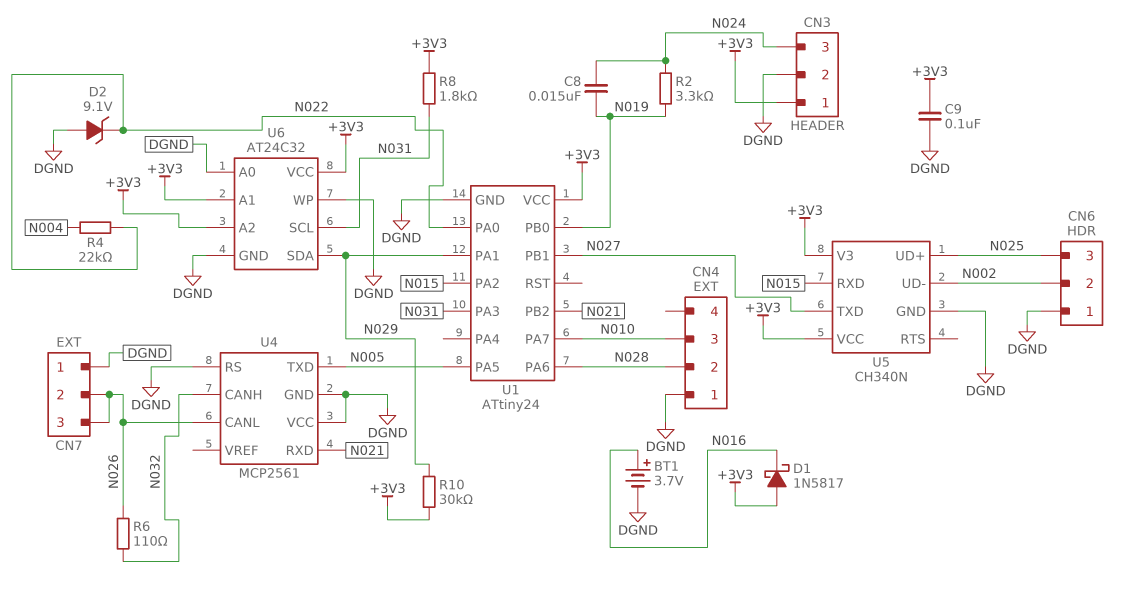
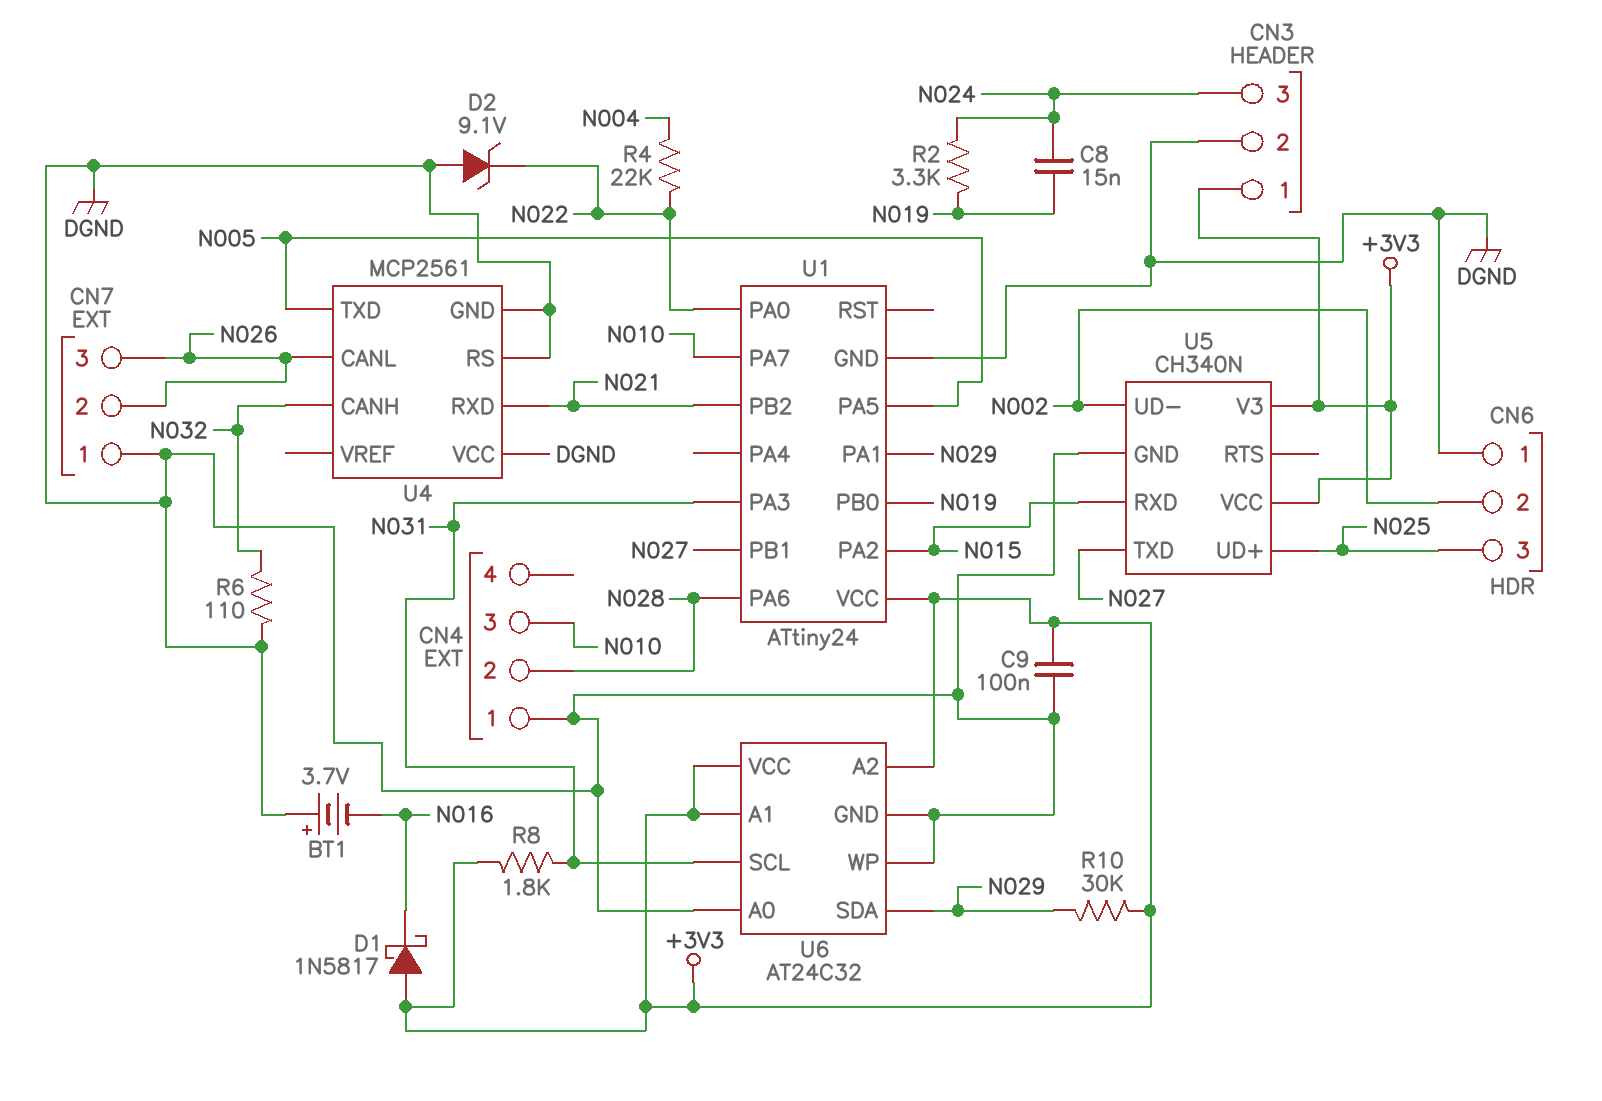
BT1: 3.7V (plus N016, minus DGND) -> 3.7V (plus DGND, minus N016)
R6: 110 (N026, N032) -> 110 (DGND, N032)

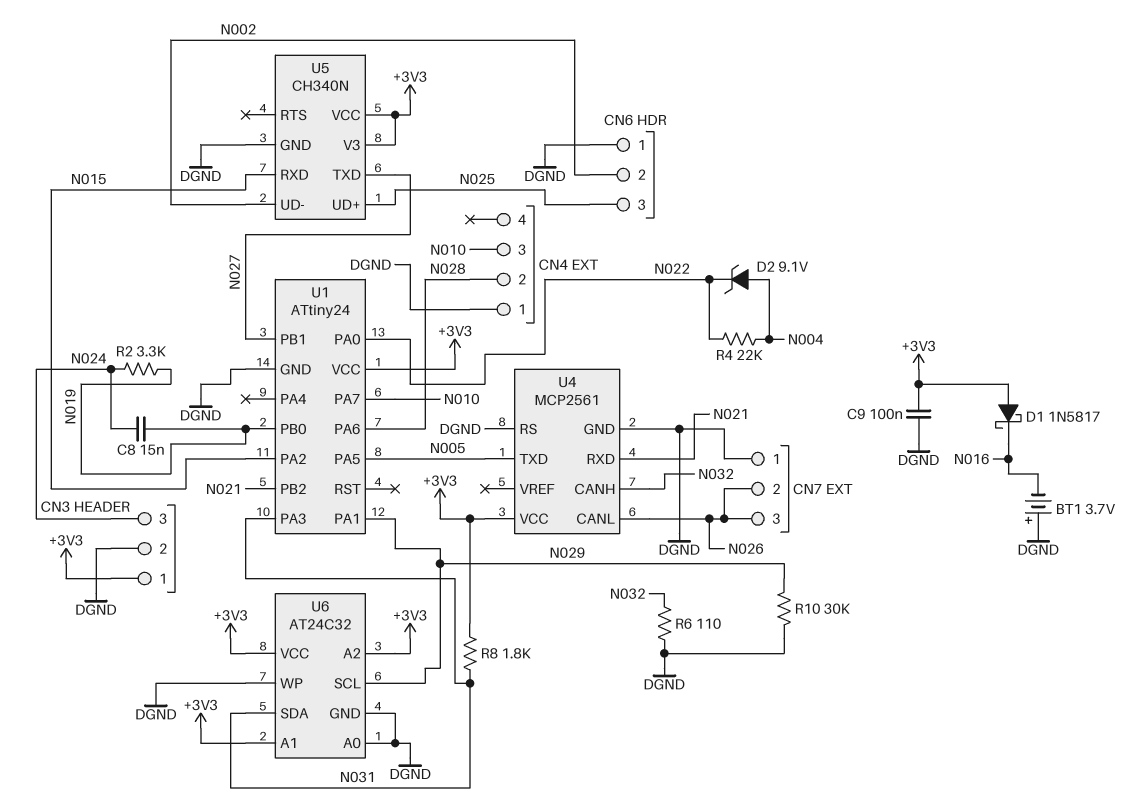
D2: zener 9.1V (A DGND, K N022) -> zener 9.1V (A N004, K N022)
R10: 30k (+3V3, N029) -> 30k (DGND, N029)
U4 pin VCC: DGND -> +3V3
U6 pin SCL: N031 -> N029
U6 pin SDA: N029 -> N031

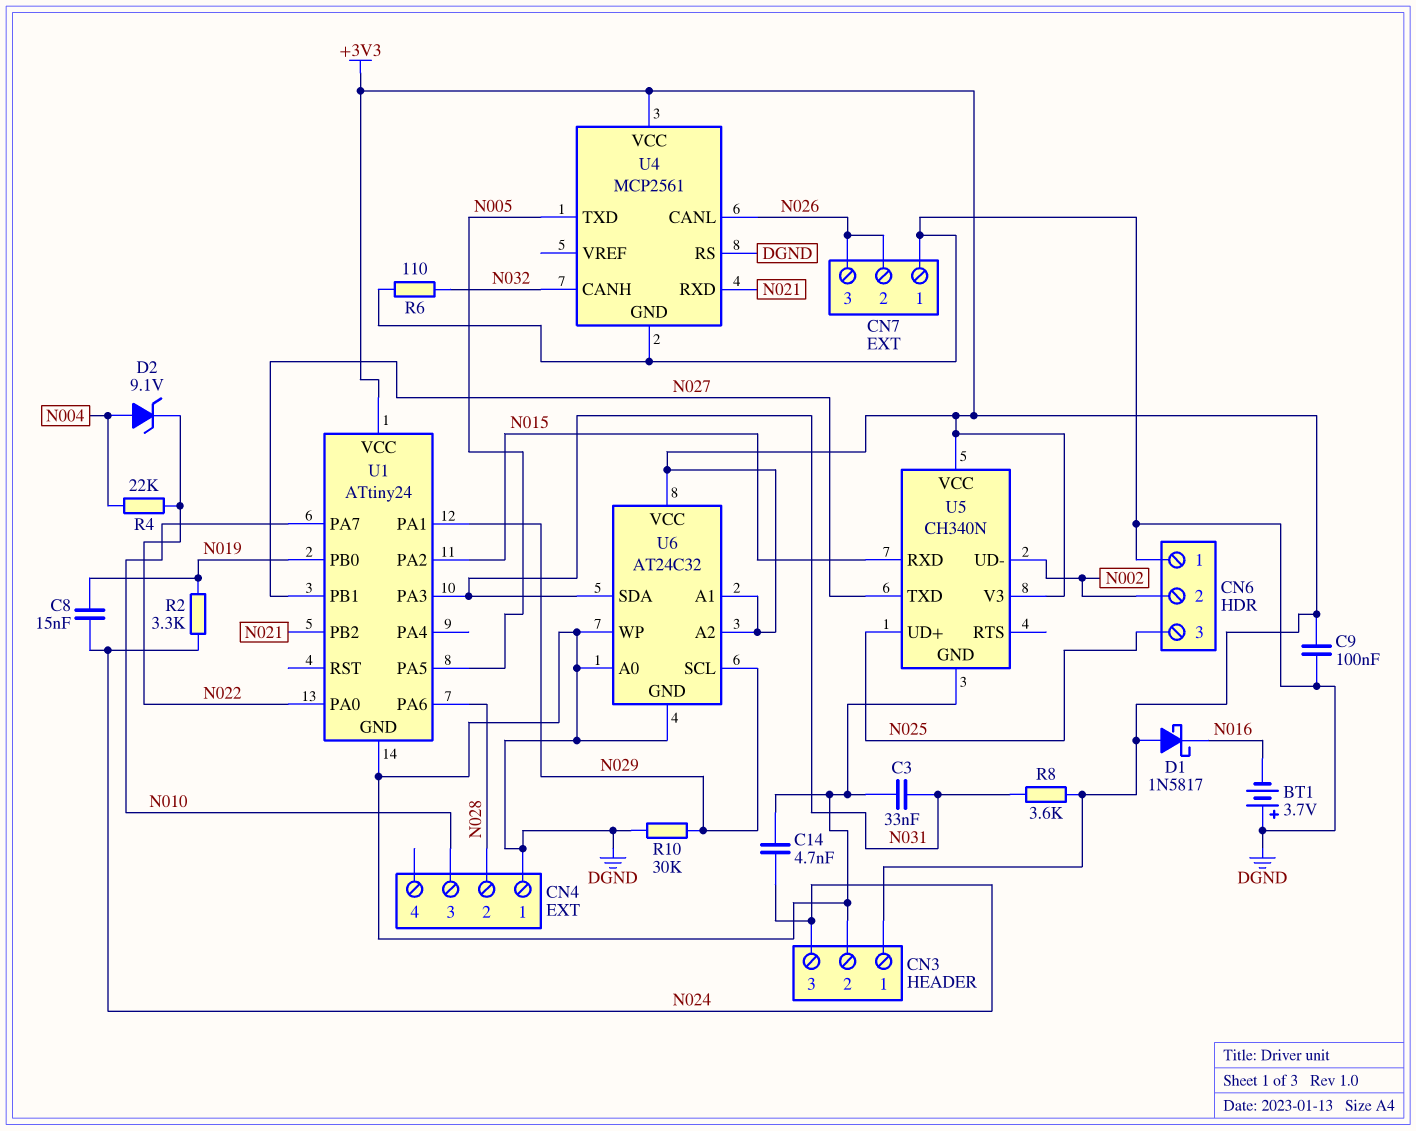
C3: none -> 33nF (DGND, N031)
C14: none -> 4.7nF (DGND, N024)
R8: 1.8k (+3V3, N031) -> 3.6k (+3V3, N031)

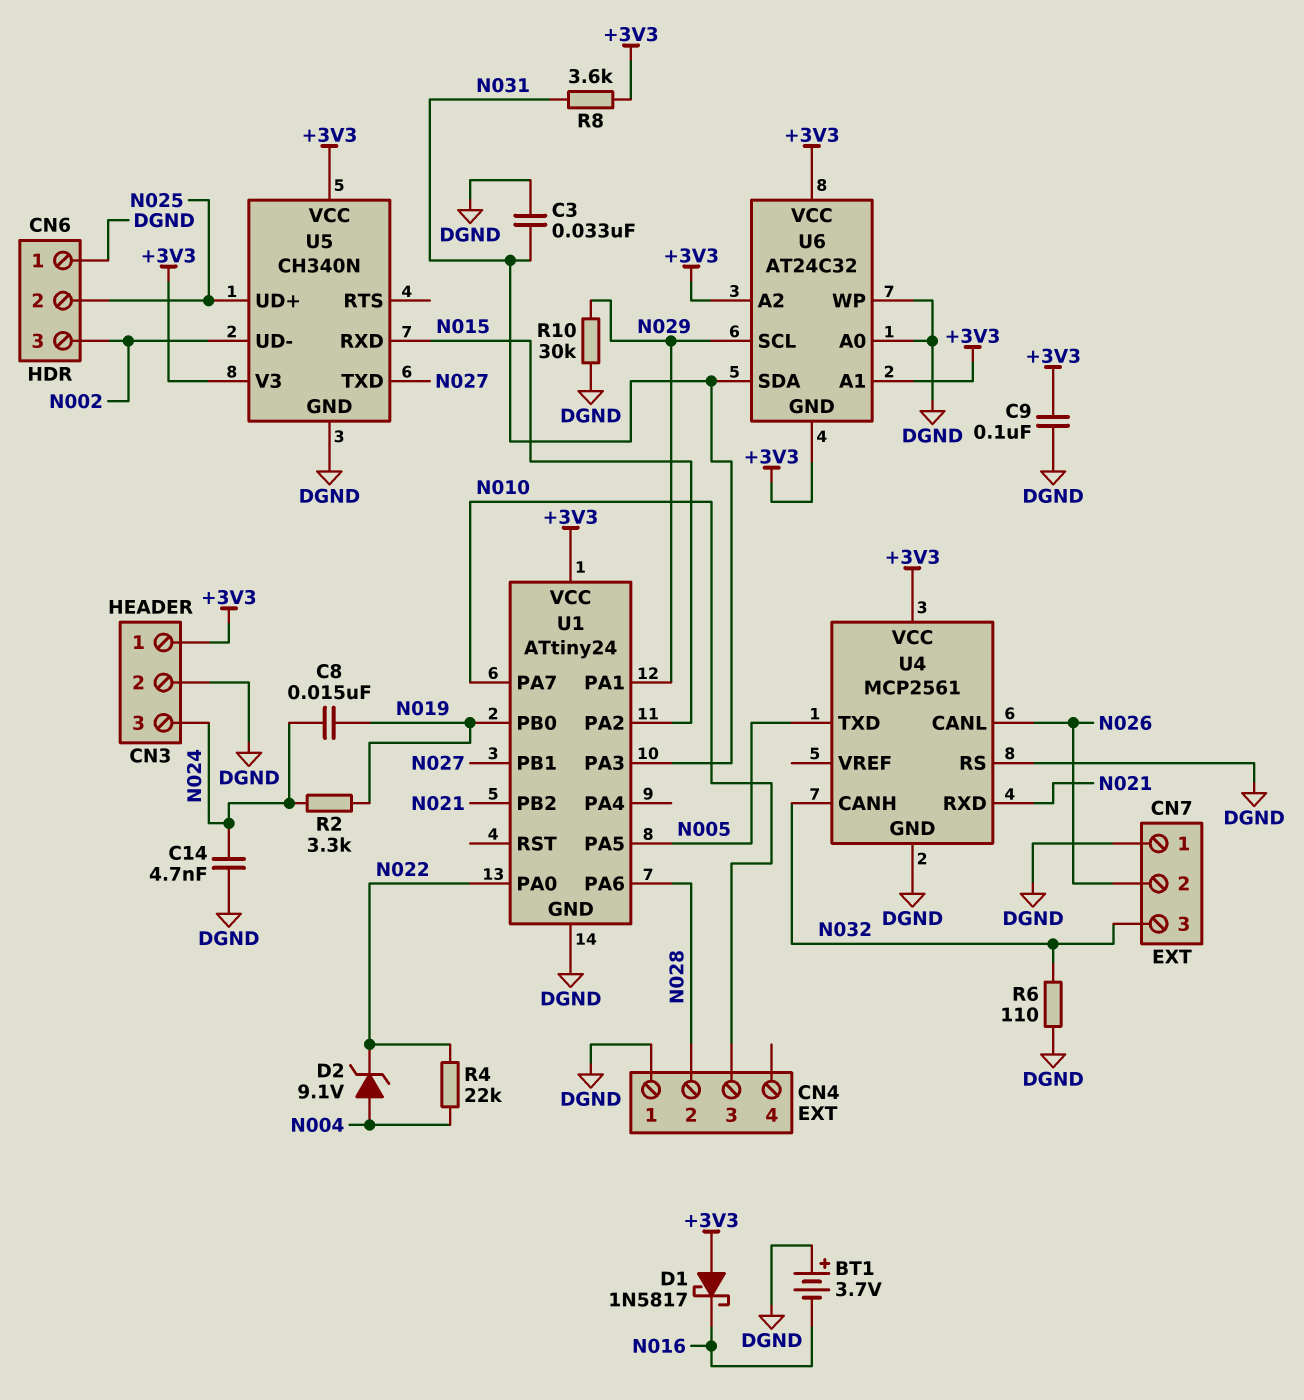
CN6 pin 2: N002 -> N025
CN6 pin 3: N025 -> N002
CN7 pin 3: N026 -> N032
U6 pin GND: DGND -> +3V3

